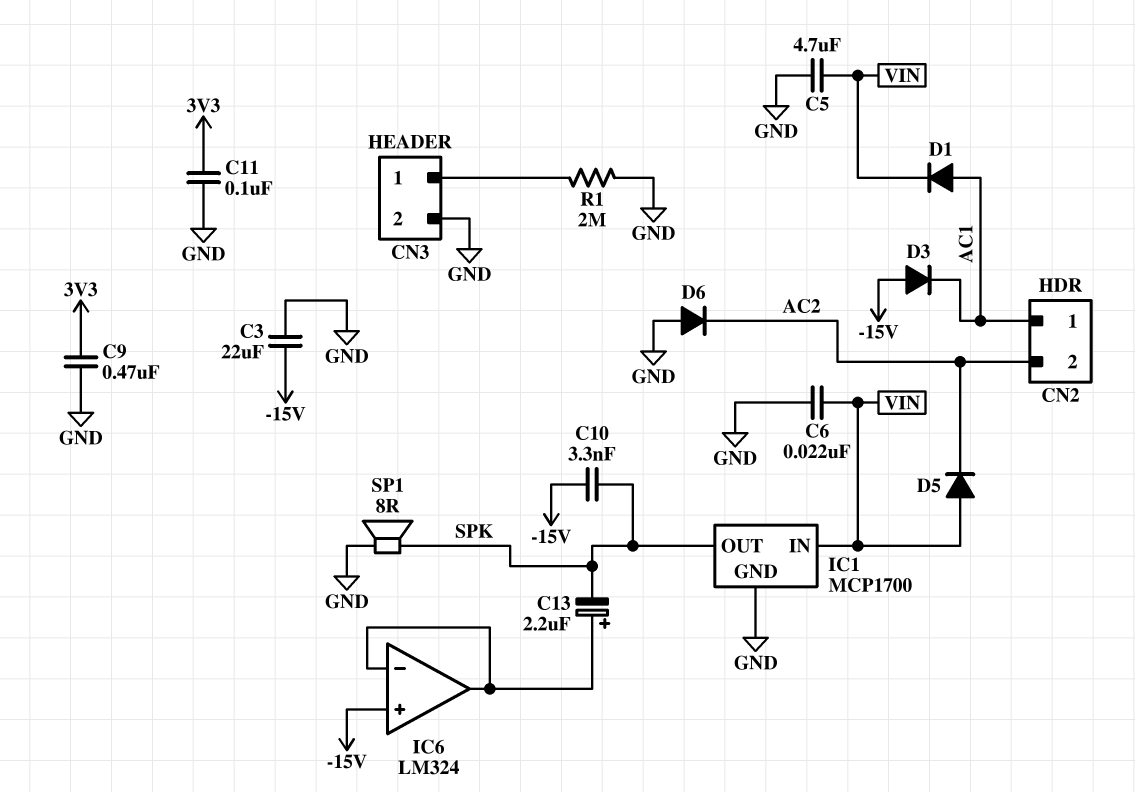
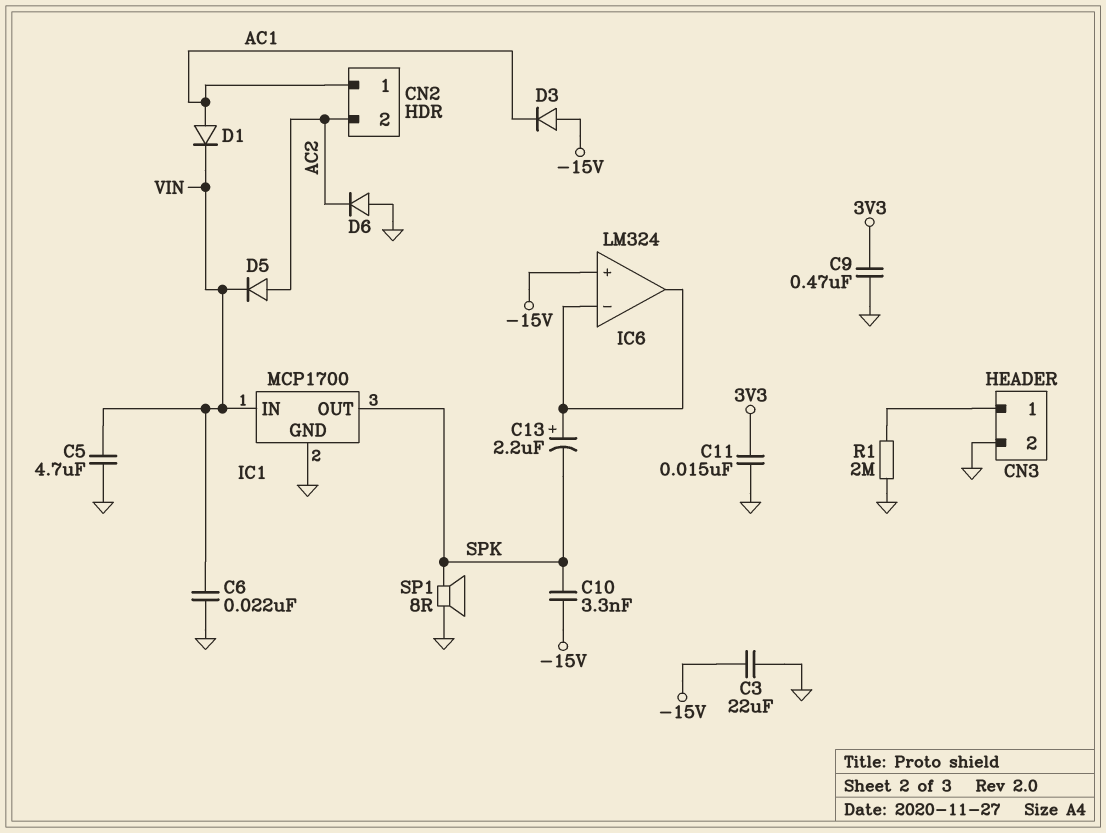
C11: 100nF (3V3, GND) -> 15nF (3V3, GND)
D5: diode (A VIN, K AC2) -> diode (A AC2, K VIN)

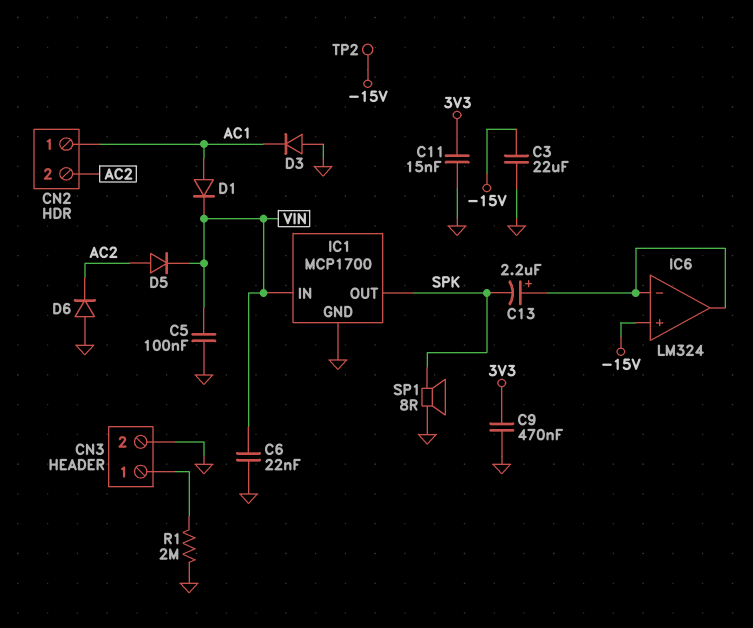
C5: 4.7uF (GND, VIN) -> 100nF (GND, VIN)
C10: 3.3nF (-15V, SPK) -> none
D3: diode (A -15V, K AC1) -> diode (A GND, K AC1)
TP2: none -> test point (-15V)

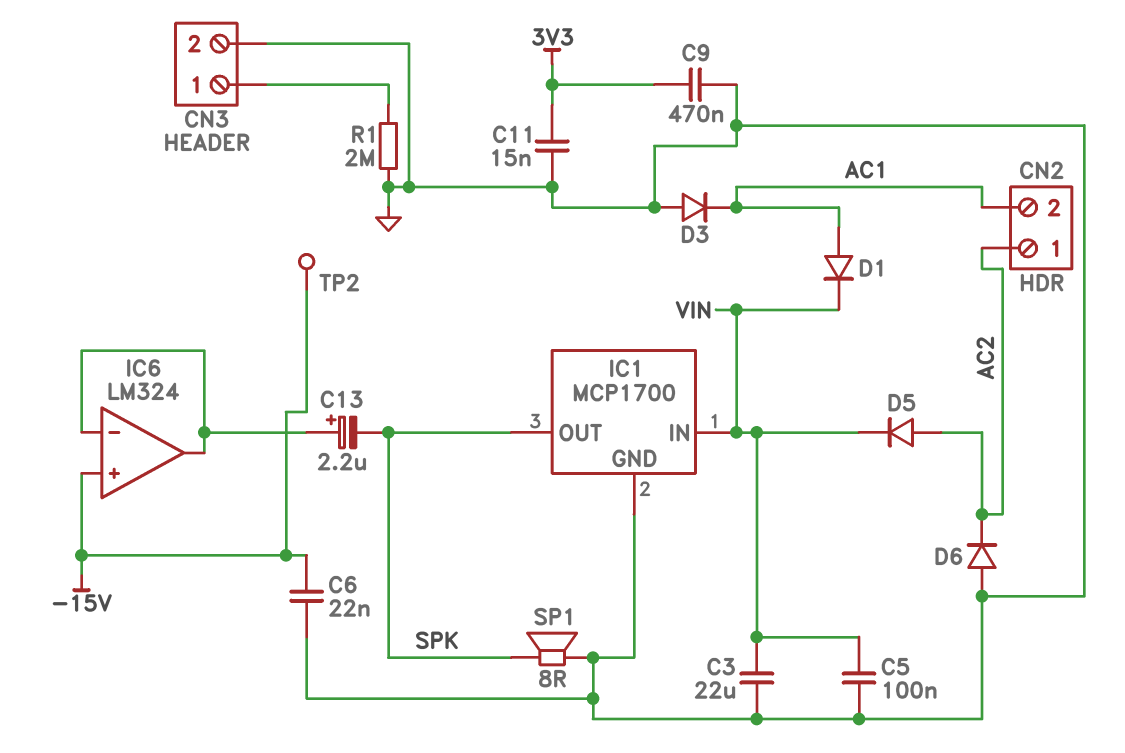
C3: 22uF (-15V, GND) -> 22uF (GND, VIN)
C6: 22nF (GND, VIN) -> 22nF (-15V, GND)
CN2 pin 1: AC1 -> AC2
CN2 pin 2: AC2 -> AC1

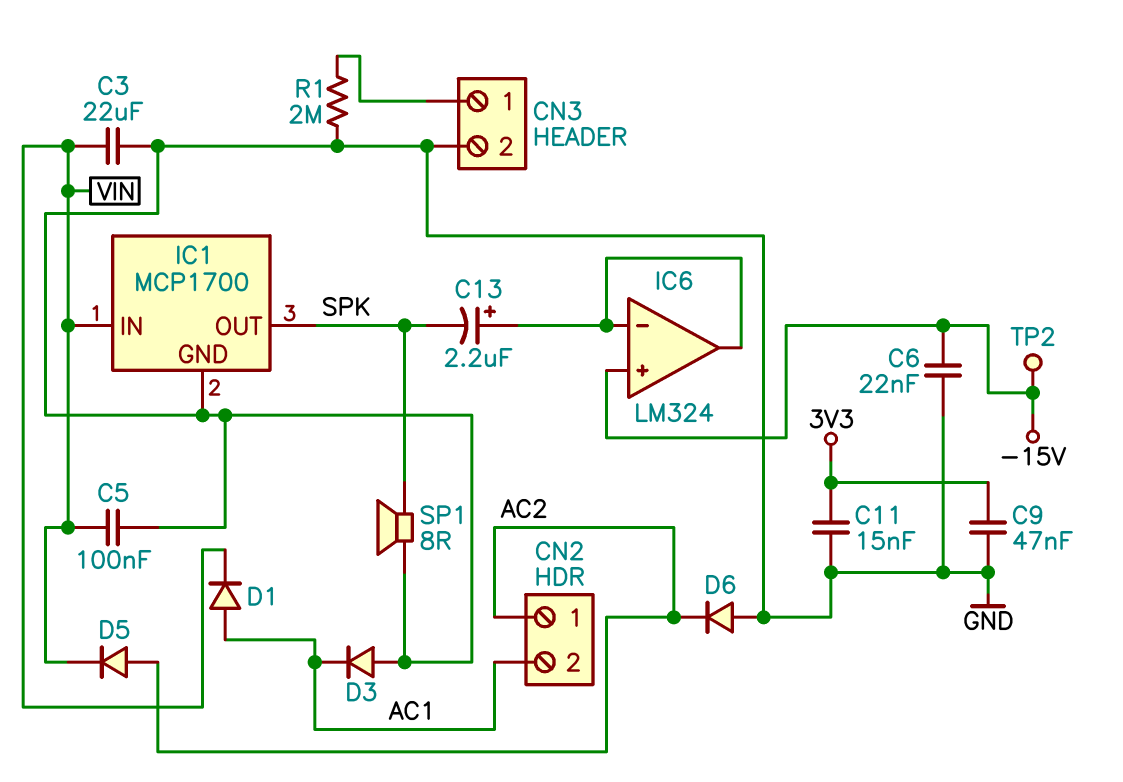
C9: 470nF (3V3, GND) -> 47nF (3V3, GND)

